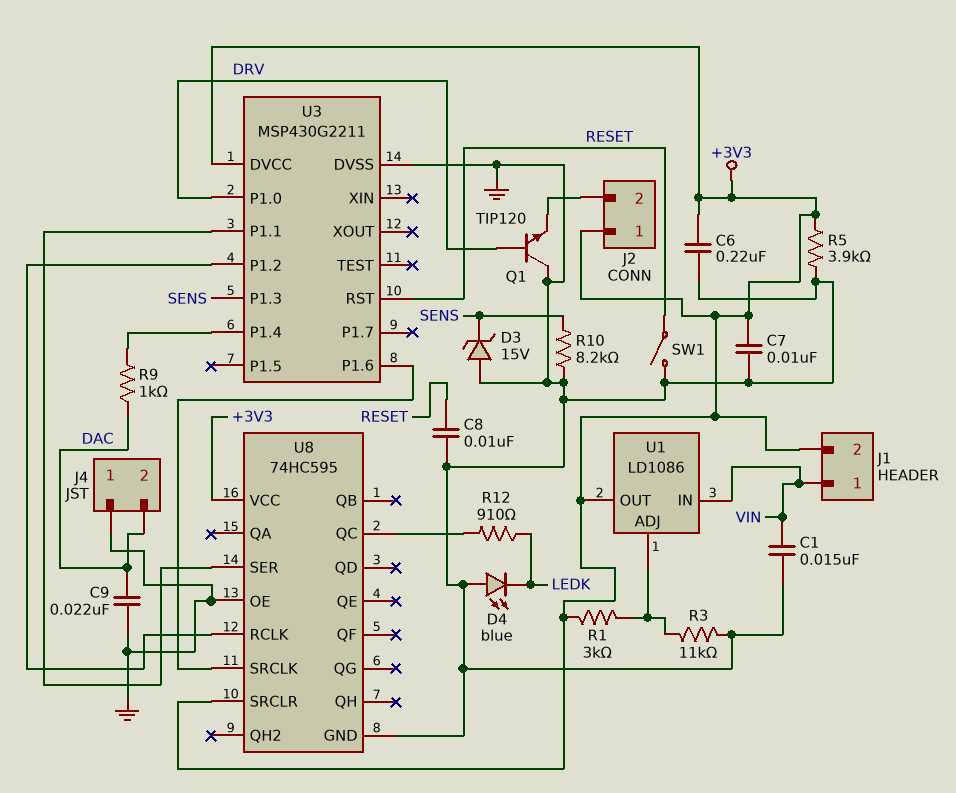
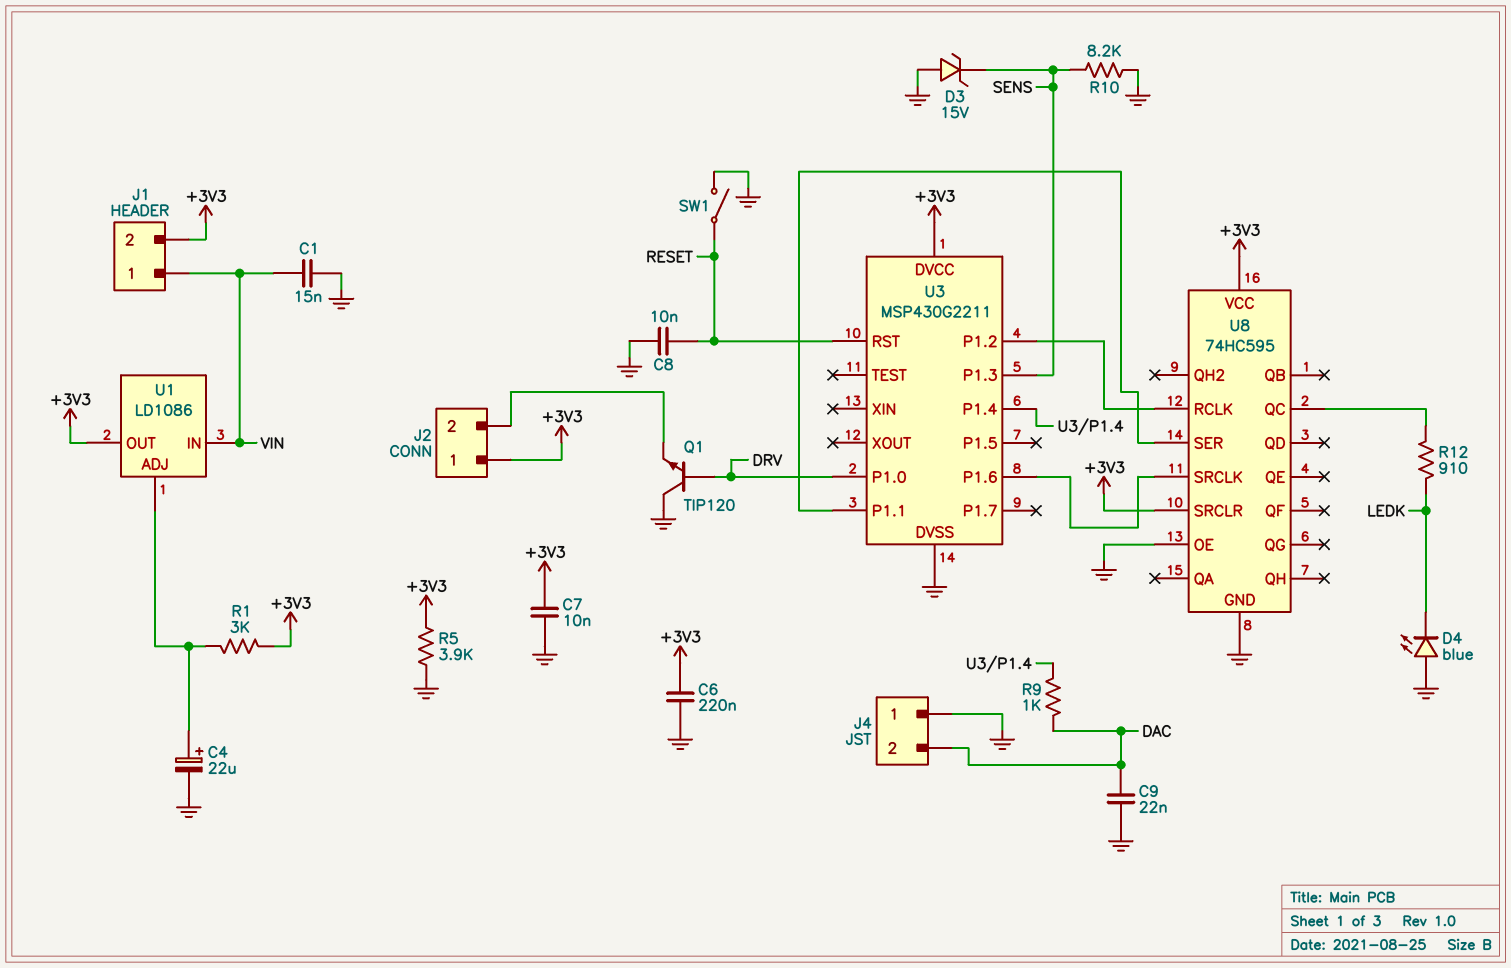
C4: none -> 22uF (plus U1/ADJ, minus GND)
R3: 11k (GND, U1/ADJ) -> none

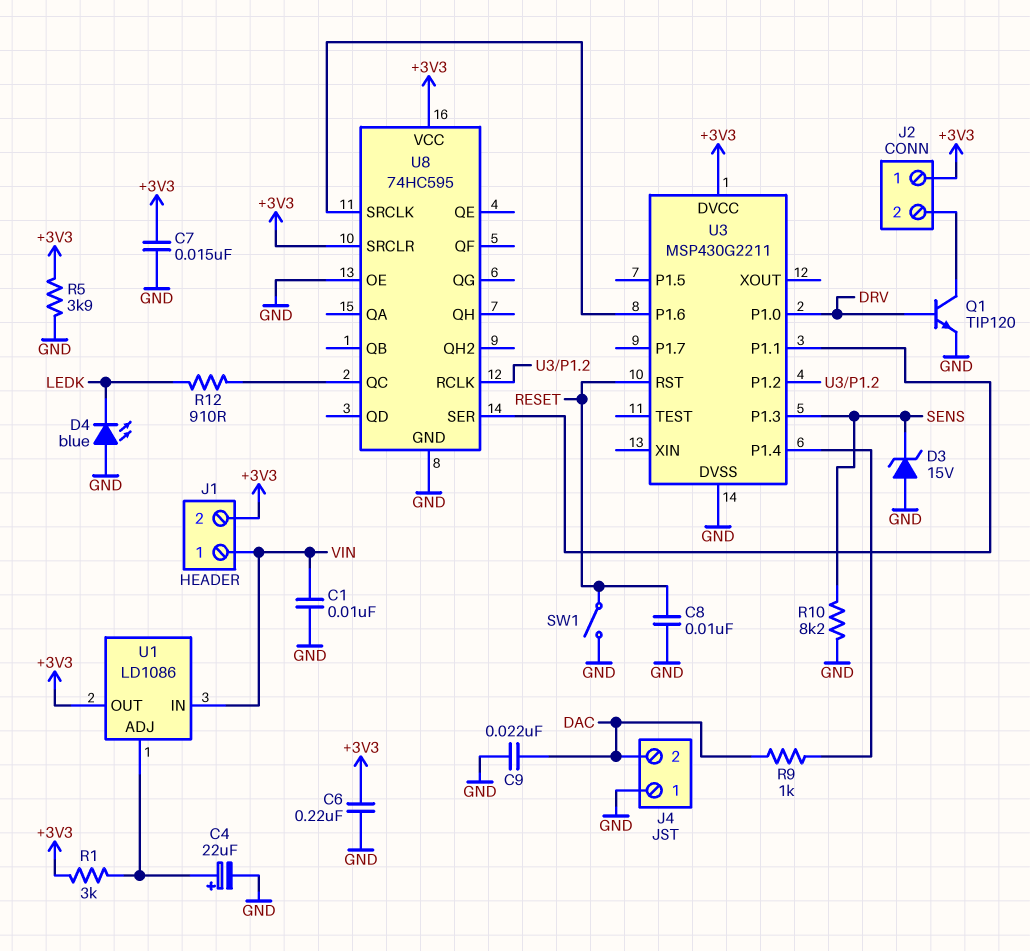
C1: 15nF (GND, VIN) -> 10nF (GND, VIN)
C7: 10nF (+3V3, GND) -> 15nF (+3V3, GND)
Q1: NPN TIP120 (B DRV, C GND, E J2/2) -> NPN TIP120 (B DRV, C J2/2, E GND)

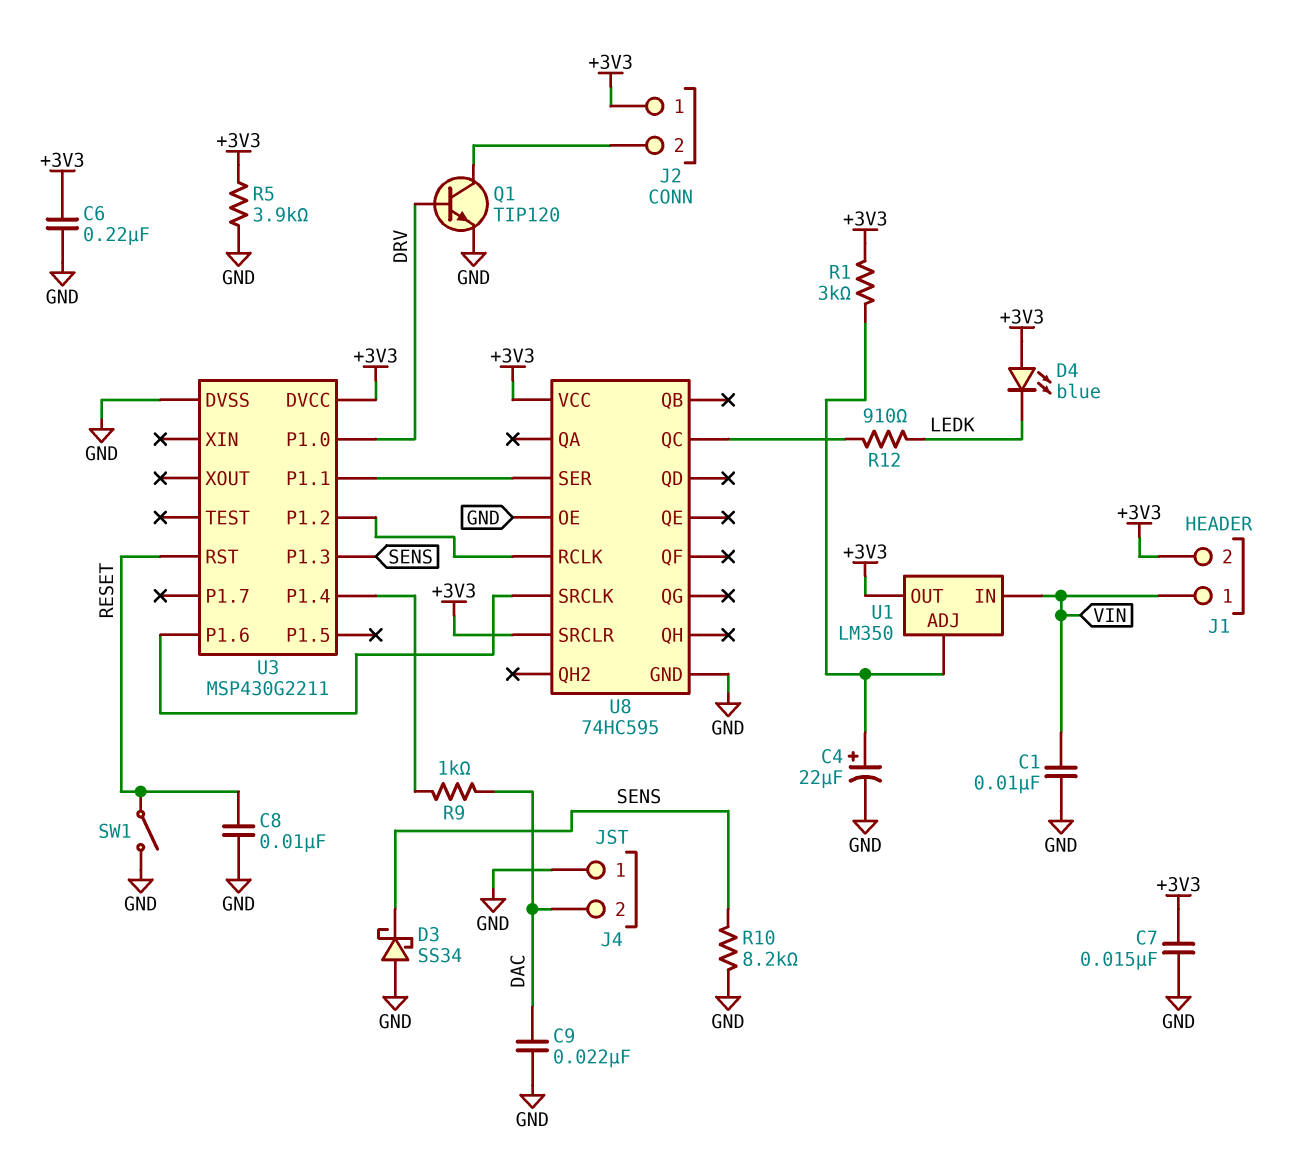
D3: zener 15V (A GND, K SENS) -> schottky SS34 (A GND, K SENS)
D4: LED blue (A GND, K LEDK) -> LED blue (A +3V3, K LEDK)
U1: LD1086 -> LM350

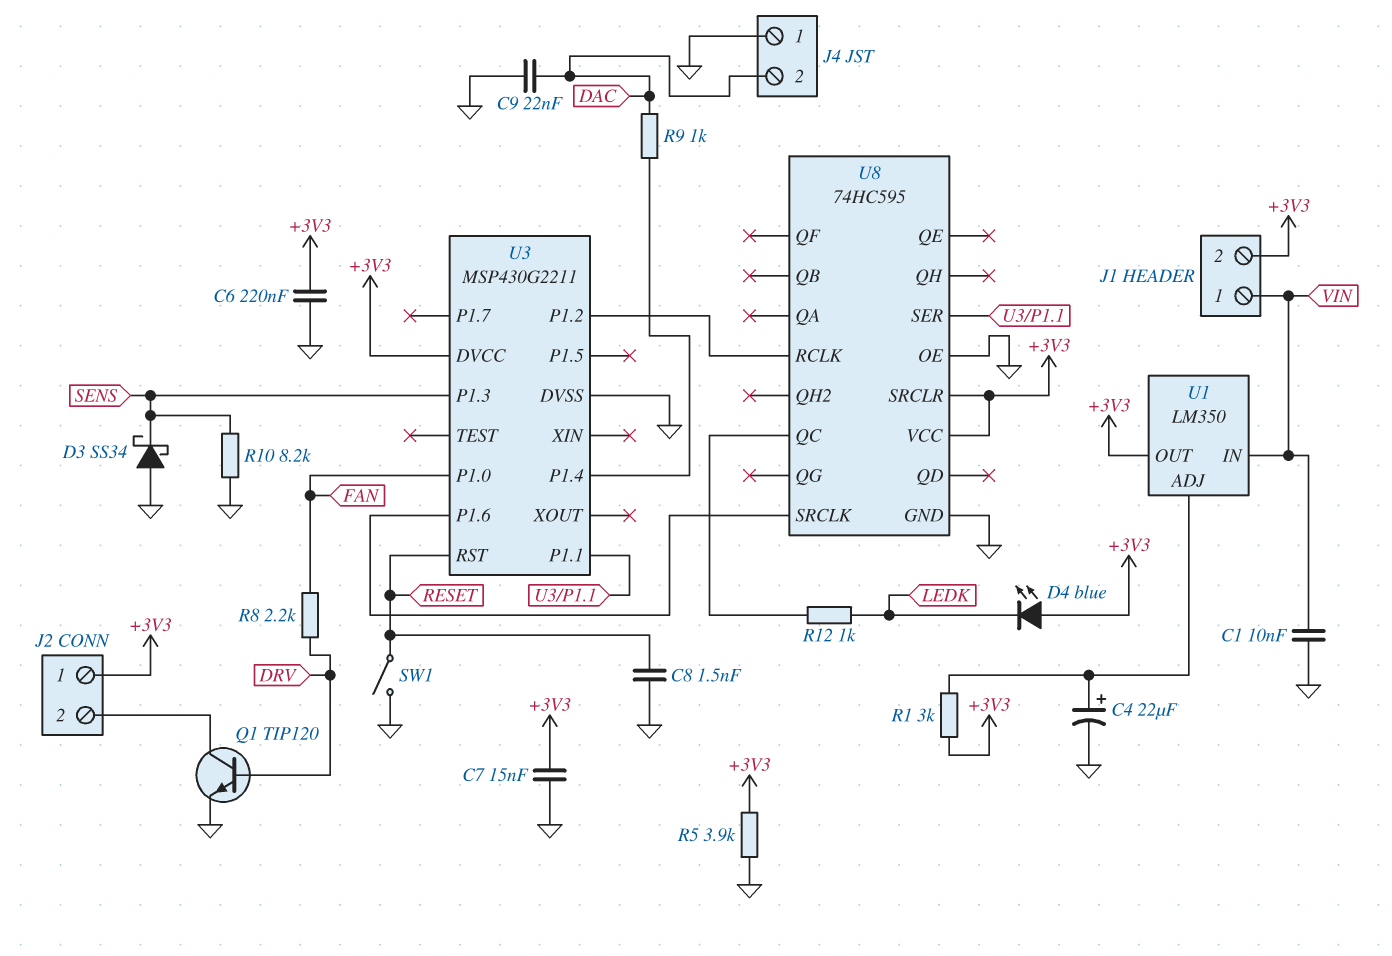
C8: 10nF (GND, RESET) -> 1.5nF (GND, RESET)
R8: none -> 2.2k (DRV, FAN)
R12: 910 (LEDK, U8/QC) -> 1k (LEDK, U8/QC)
U3 pin P1.0: DRV -> FAN

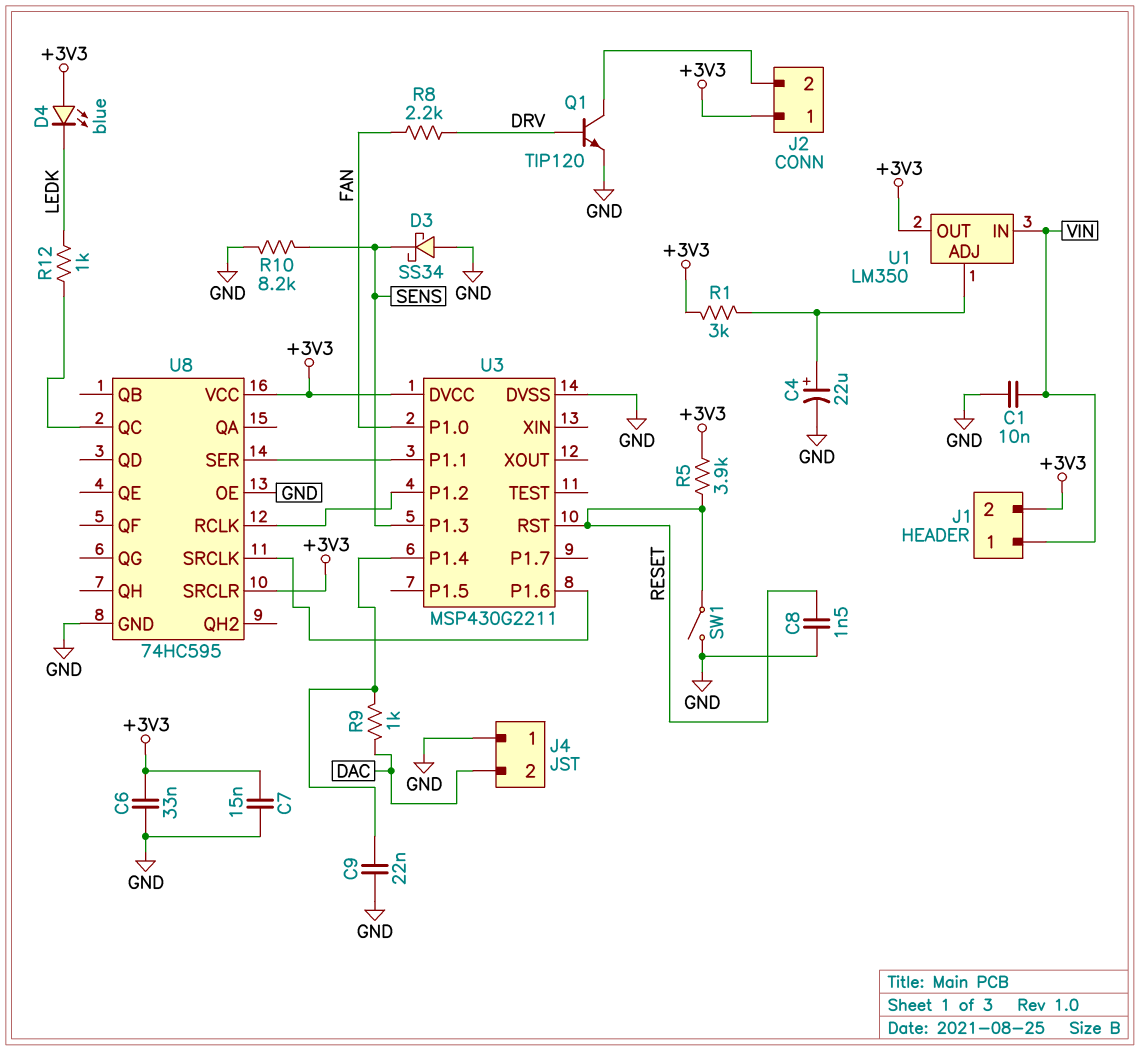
C6: 220nF (+3V3, GND) -> 33nF (+3V3, GND)
C9: 22nF (DAC, GND) -> 22nF (GND, U3/P1.4)
R5: 3.9k (+3V3, GND) -> 3.9k (+3V3, RESET)

